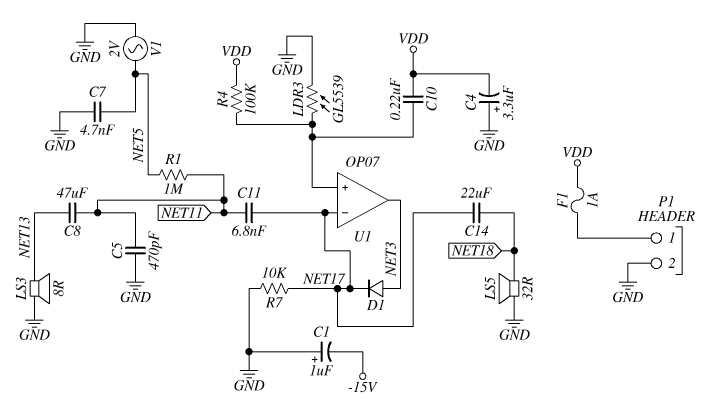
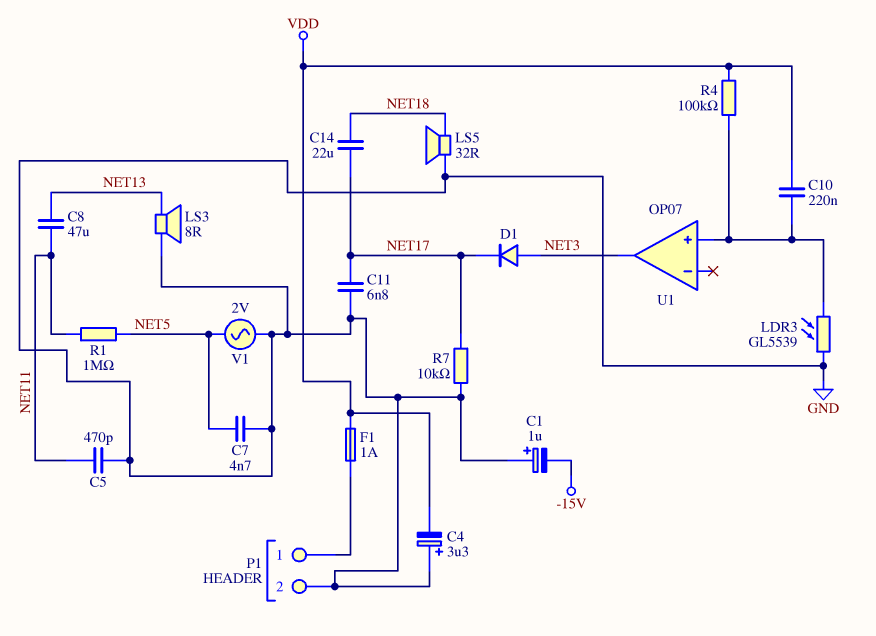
C11: 6.8nF (NET11, NET17) -> 6.8nF (GND, NET17)
U1 pin in-: NET17 -> none

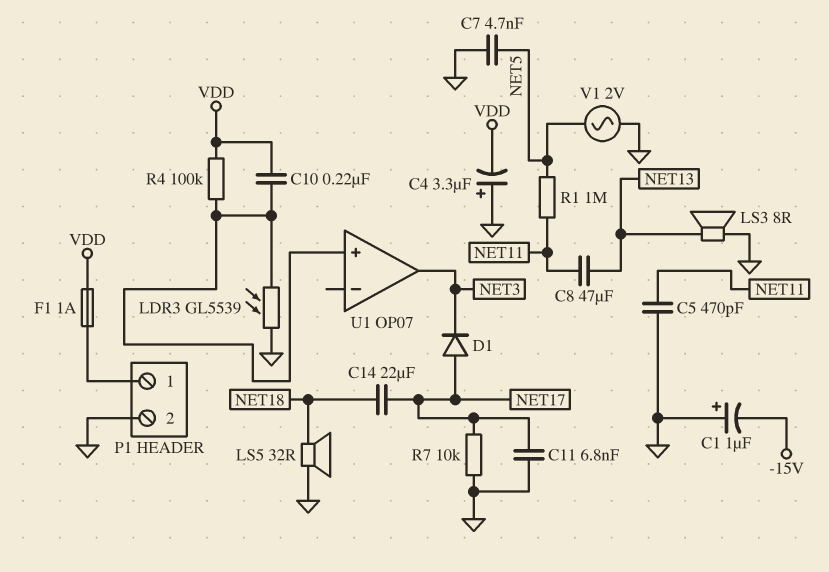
D1: diode (A NET3, K NET17) -> diode (A NET17, K NET3)

